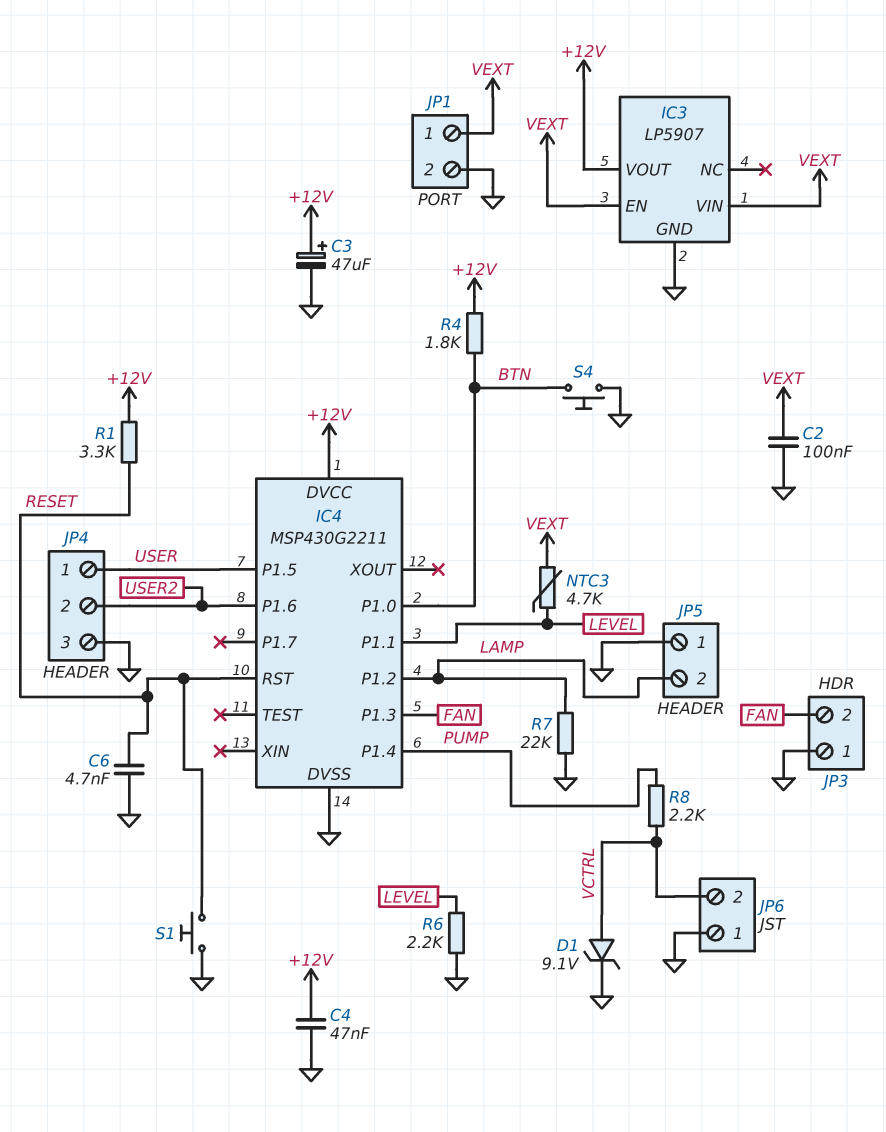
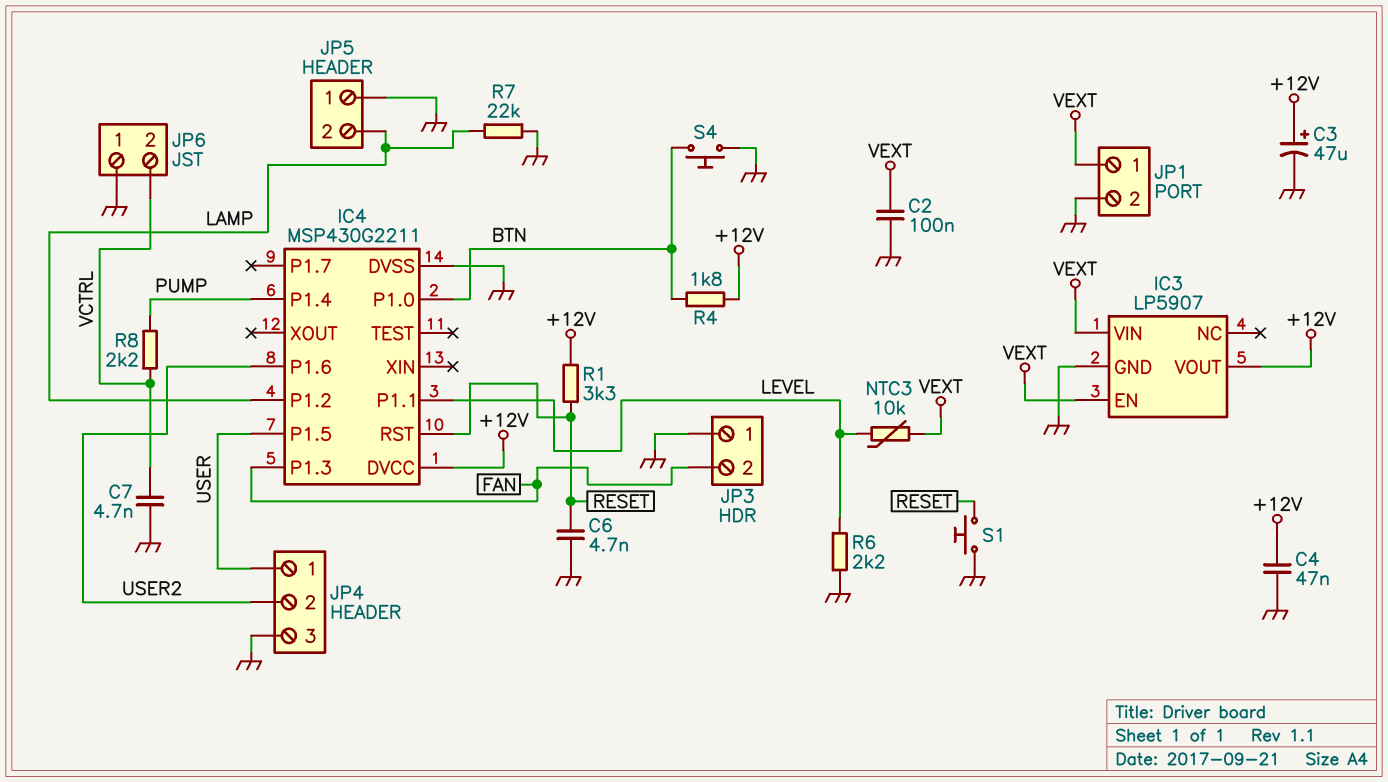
C7: none -> 4.7nF (GND, VCTRL)
D1: zener 9.1V (A VCTRL, K GND) -> none
NTC3: 4.7k (LEVEL, VEXT) -> 10k (LEVEL, VEXT)

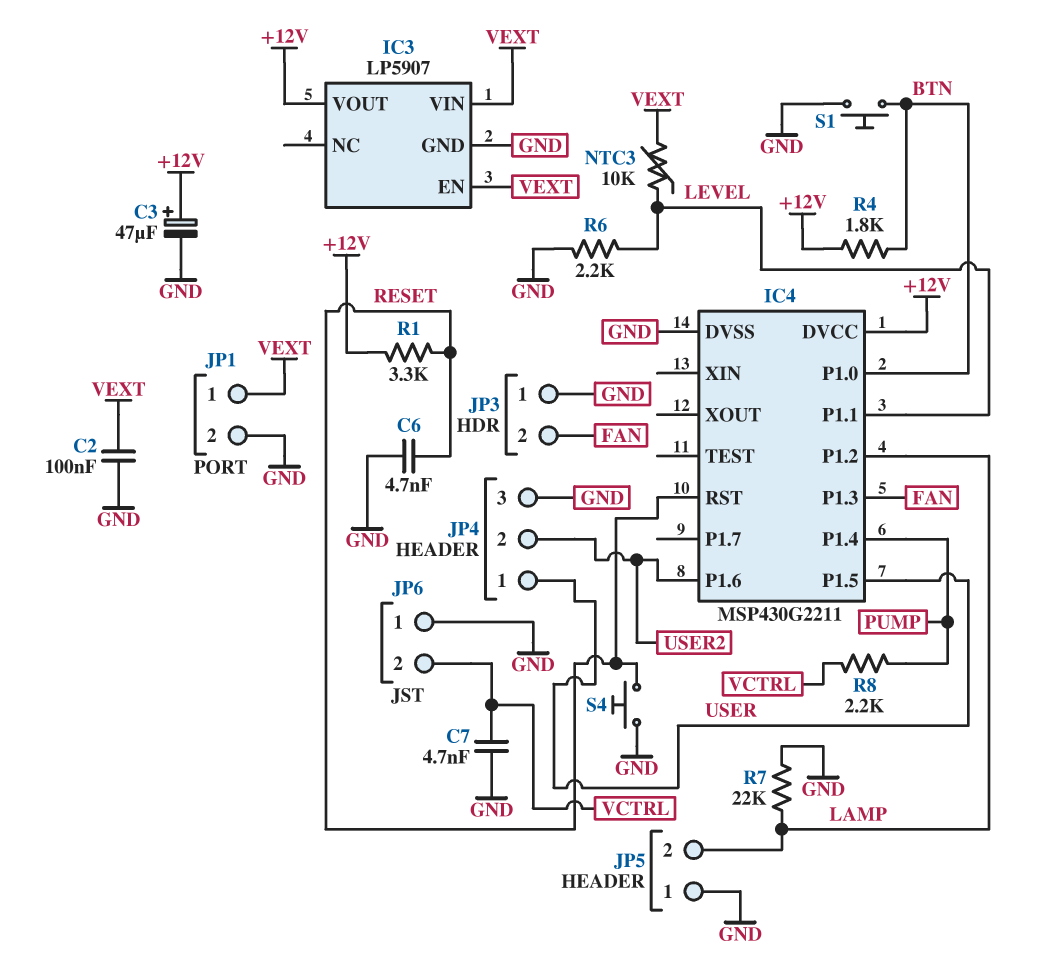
C4: 47nF (+12V, GND) -> none
S1: button (GND, RESET) -> button (BTN, GND)
S4: button (BTN, GND) -> button (GND, RESET)

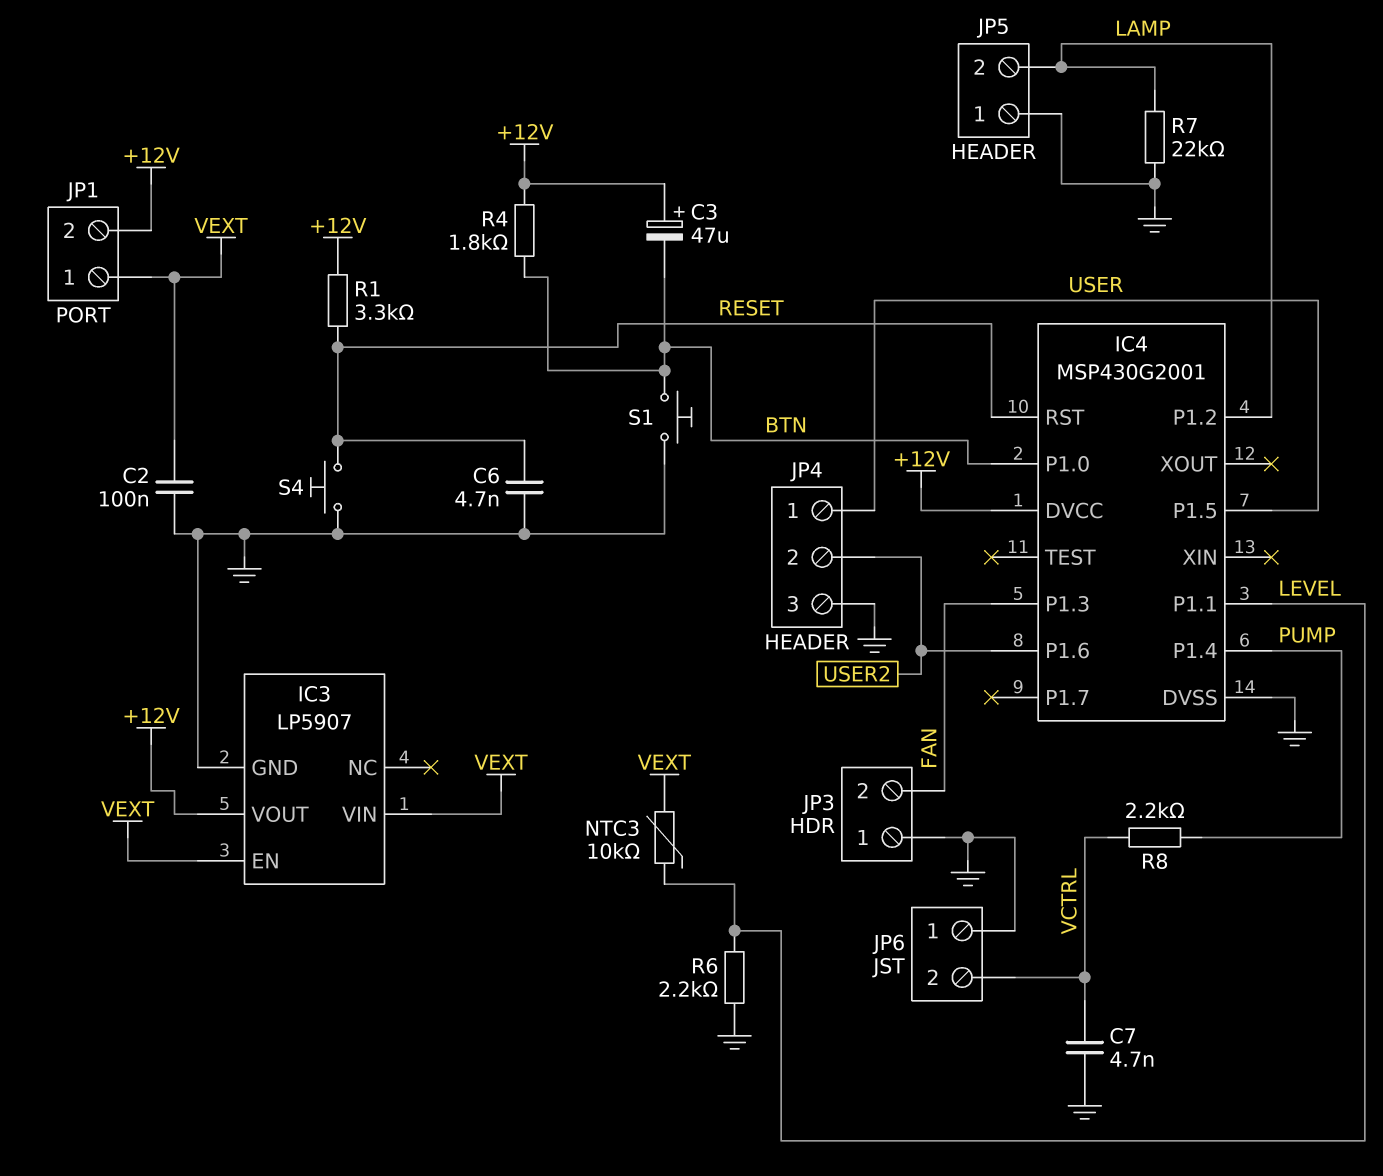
C3: 47uF (plus +12V, minus GND) -> 47uF (plus +12V, minus BTN)
IC4: MSP430G2211 -> MSP430G2001
JP1 pin 2: GND -> +12V

